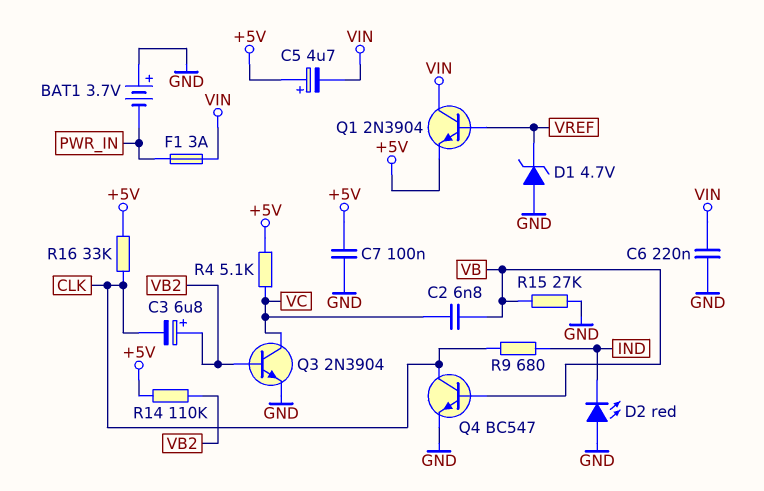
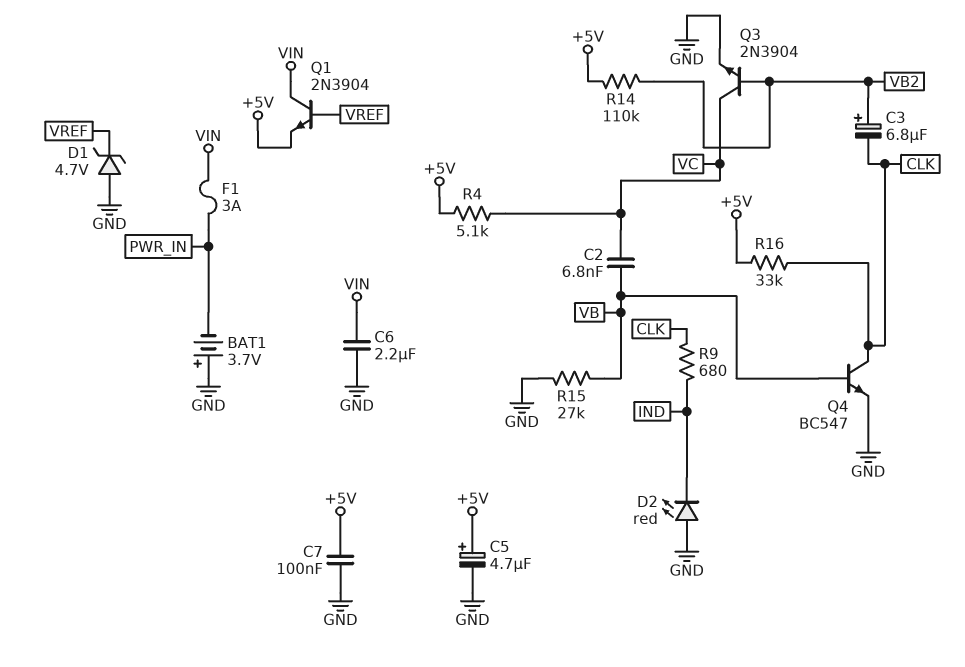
C5: 4.7uF (plus +5V, minus VIN) -> 4.7uF (plus +5V, minus GND)
C6: 220nF (GND, VIN) -> 2.2uF (GND, VIN)

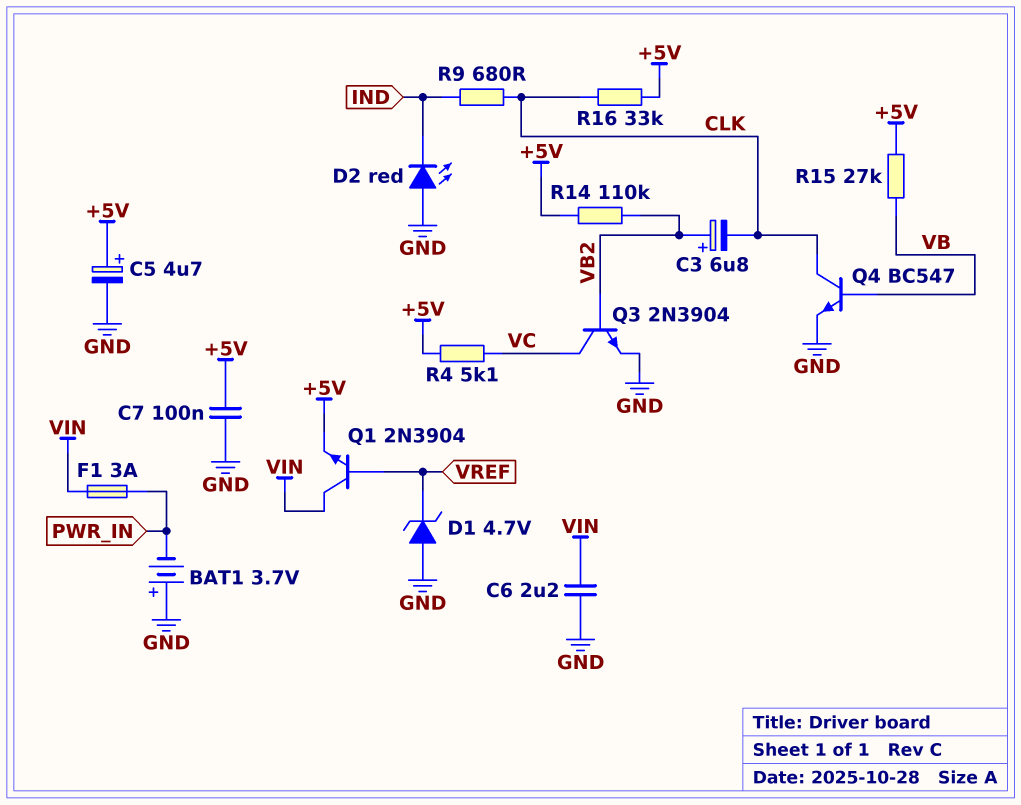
C2: 6.8nF (VB, VC) -> none
R15: 27k (GND, VB) -> 27k (+5V, VB)

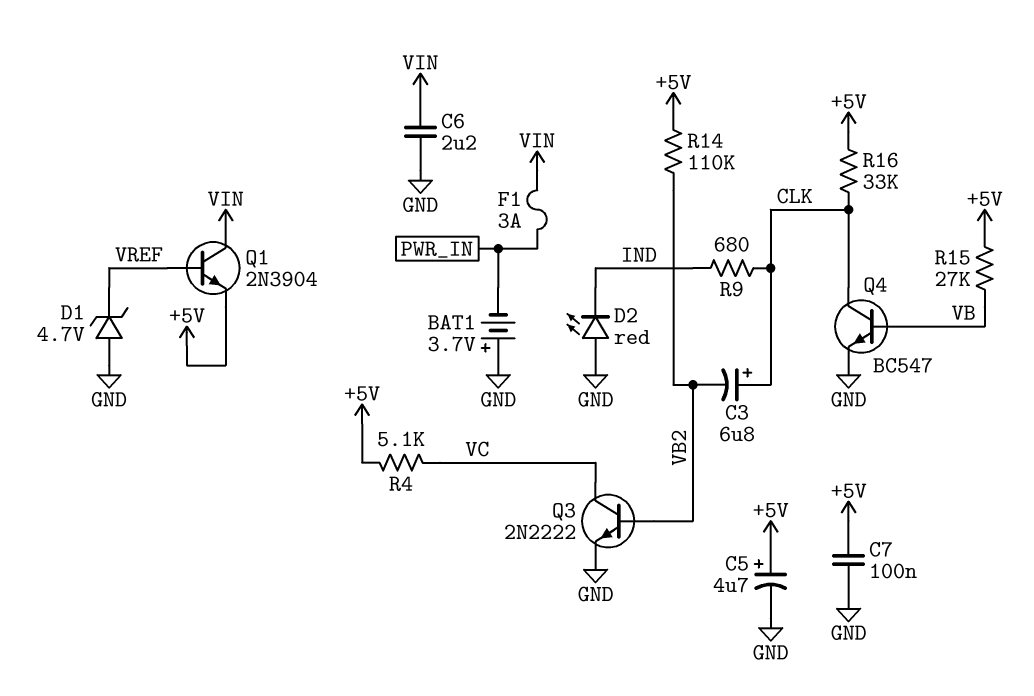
C3: 6.8uF (plus VB2, minus CLK) -> 6.8uF (plus CLK, minus VB2)
Q3: NPN 2N3904 (B VB2, C VC, E GND) -> NPN 2N2222 (B VB2, C VC, E GND)

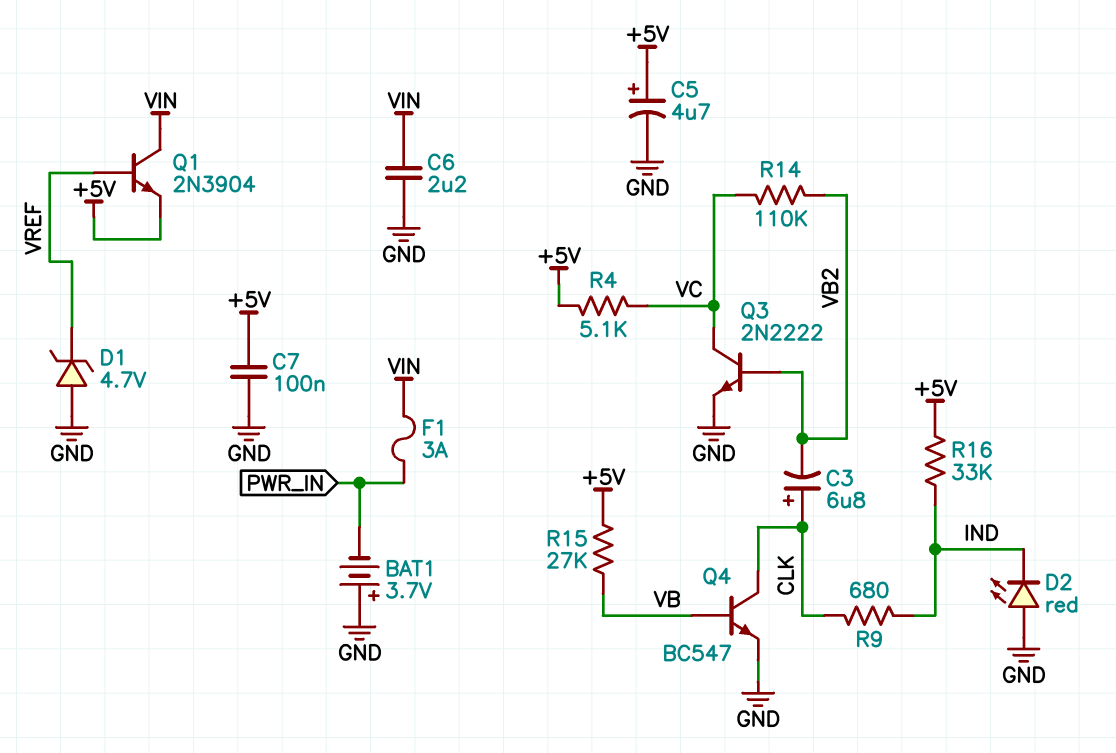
R14: 110k (+5V, VB2) -> 110k (VB2, VC)
R16: 33k (+5V, CLK) -> 33k (+5V, IND)

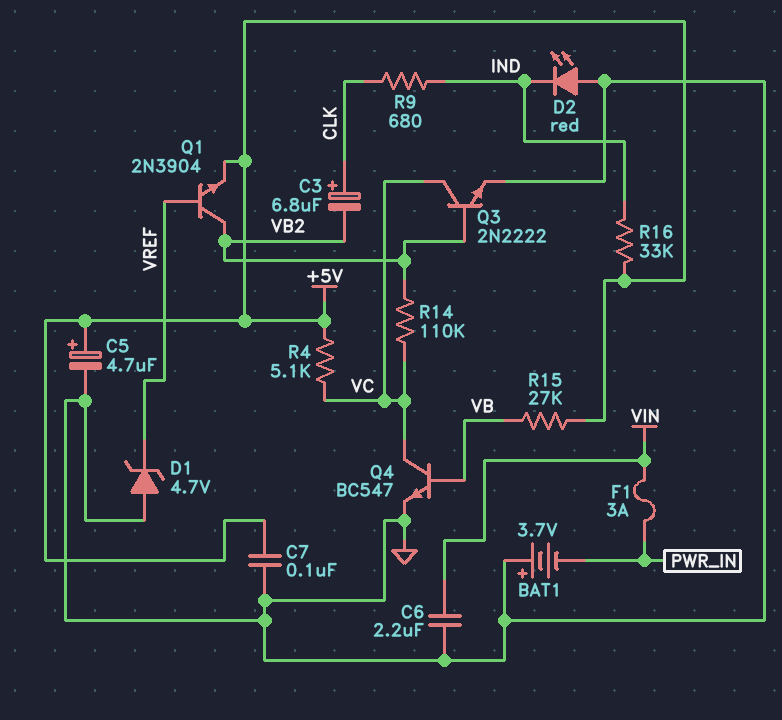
Q1: NPN 2N3904 (B VREF, C VIN, E +5V) -> NPN 2N3904 (B VREF, C VB2, E +5V)
Q4: NPN BC547 (B VB, C CLK, E GND) -> NPN BC547 (B VB, C VC, E GND)

